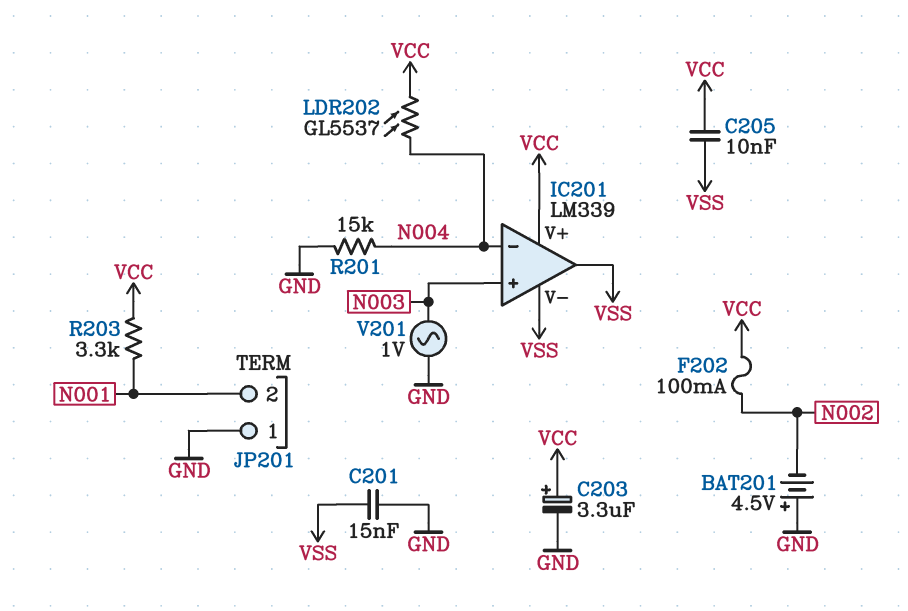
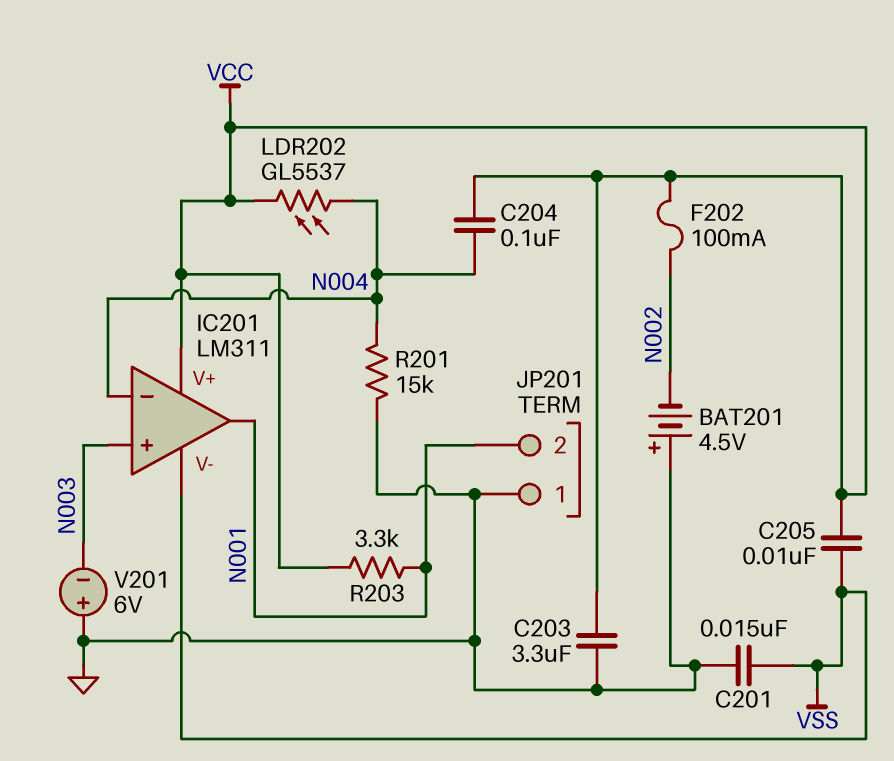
C203: 3.3uF (plus VCC, minus GND) -> 3.3uF (GND, VCC)
C204: none -> 100nF (N004, VCC)
IC201: LM339 -> LM311
IC201 pin out: VSS -> N001
V201: AC 1V (GND, N003) -> 6V (plus GND, minus N003)

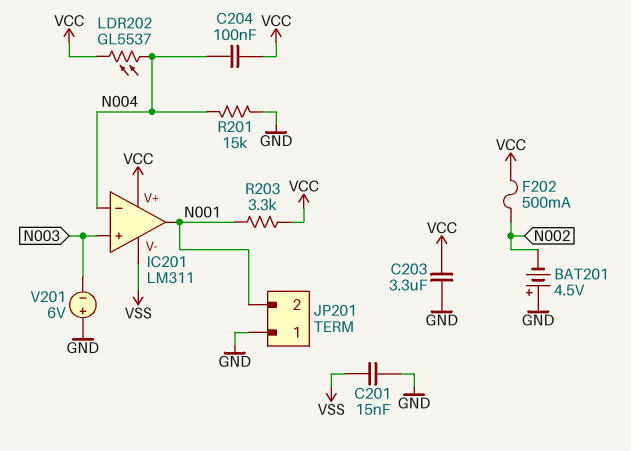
C205: 10nF (VCC, VSS) -> none
F202: 100mA (N002, VCC) -> 500mA (N002, VCC)

